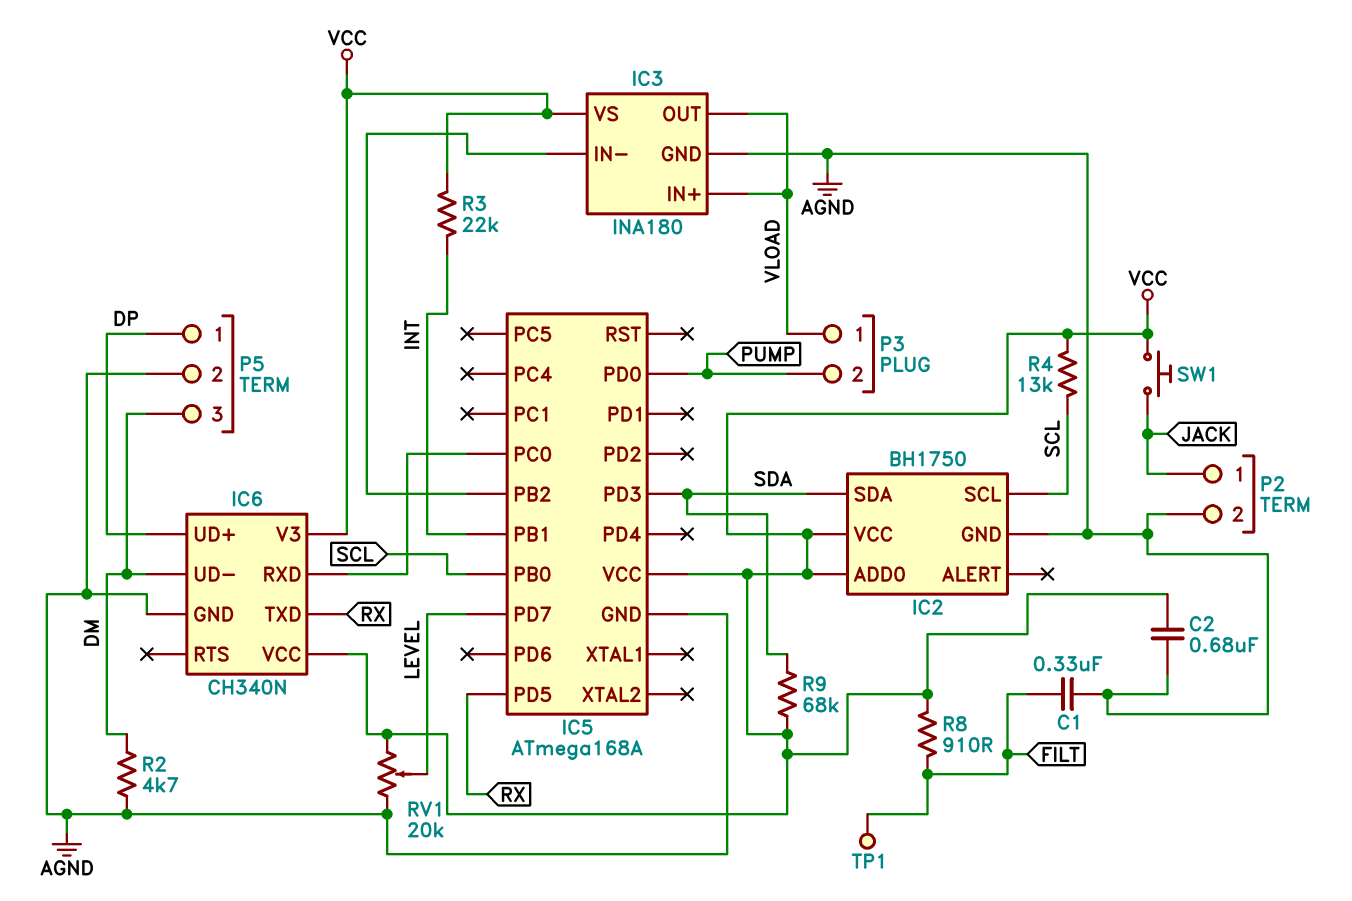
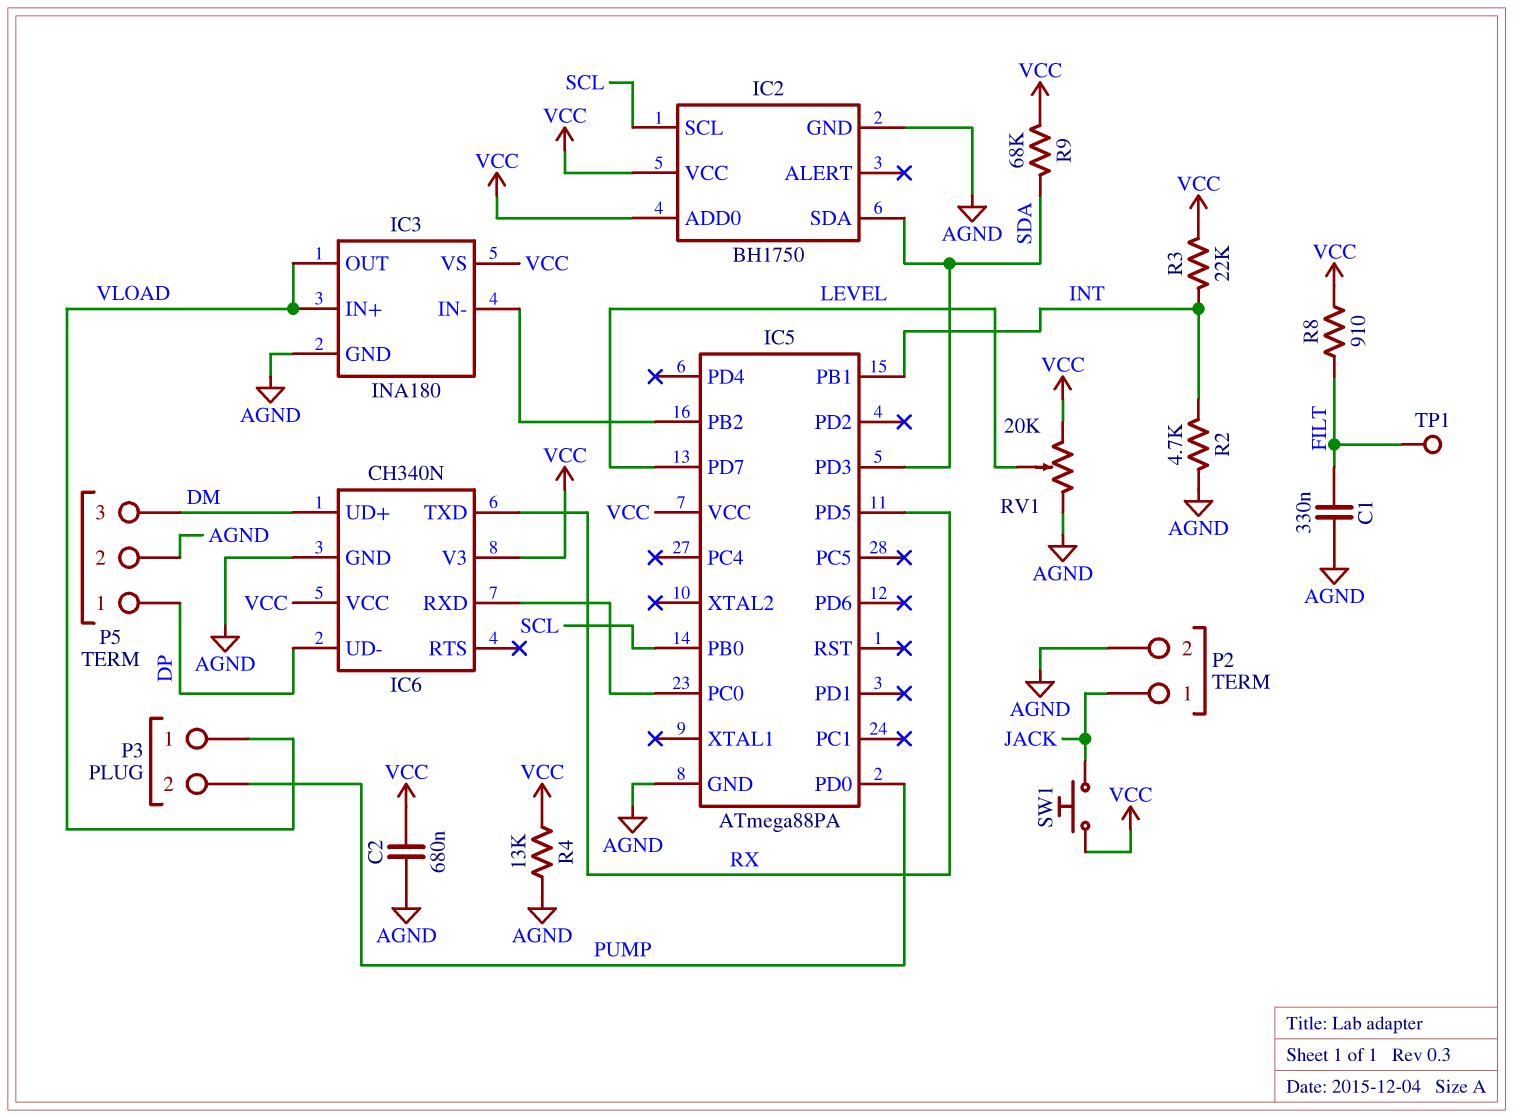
IC5: ATmega168A -> ATmega88PA
IC6 pin UD+: DP -> DM
IC6 pin UD-: DM -> DP
R2: 4.7k (AGND, DM) -> 4.7k (AGND, INT)
R4: 13k (SCL, VCC) -> 13k (AGND, VCC)

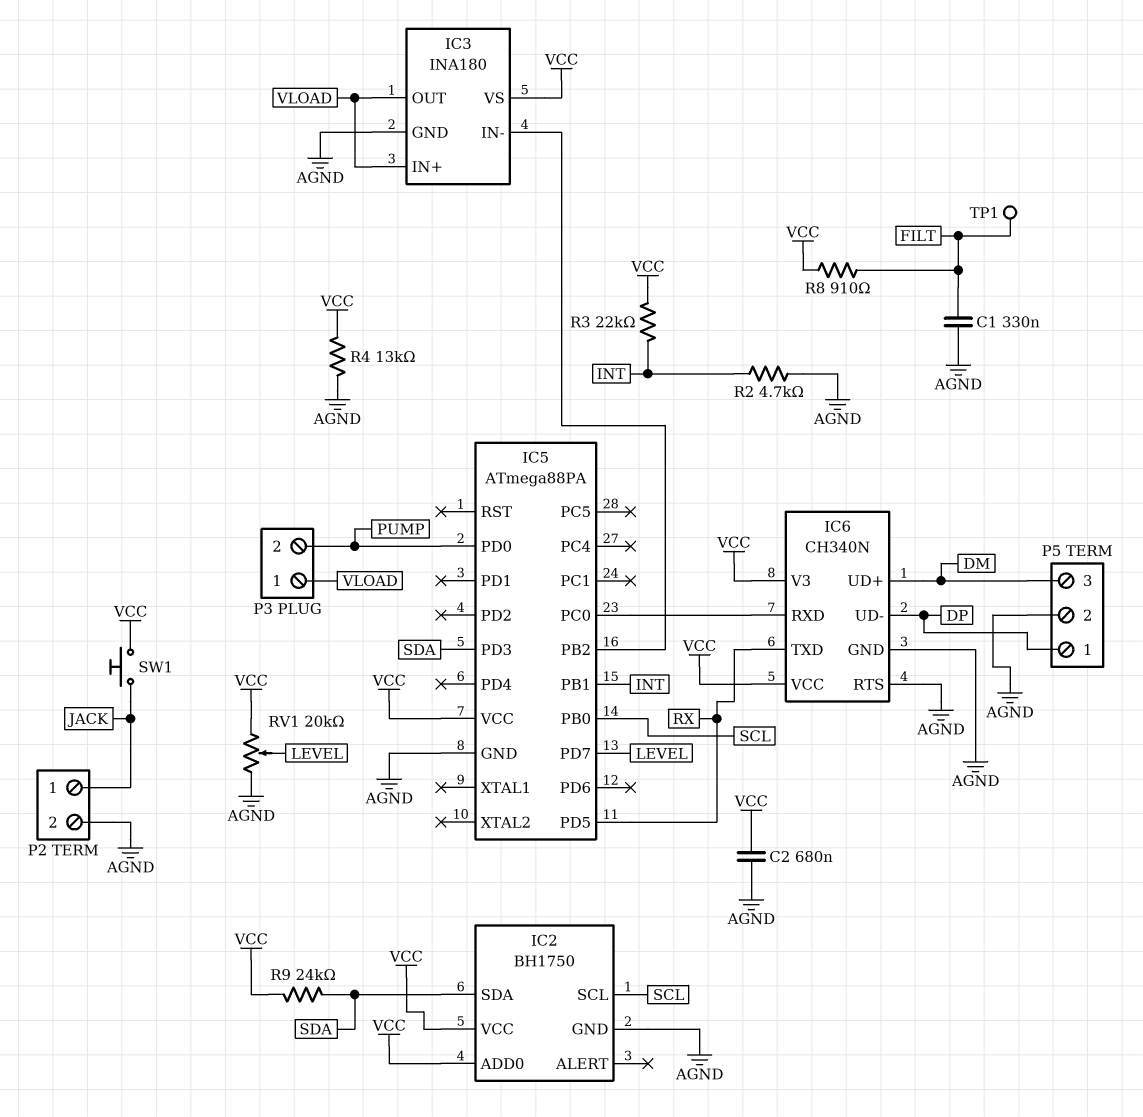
IC6 pin RTS: none -> AGND
R9: 68k (SDA, VCC) -> 24k (SDA, VCC)

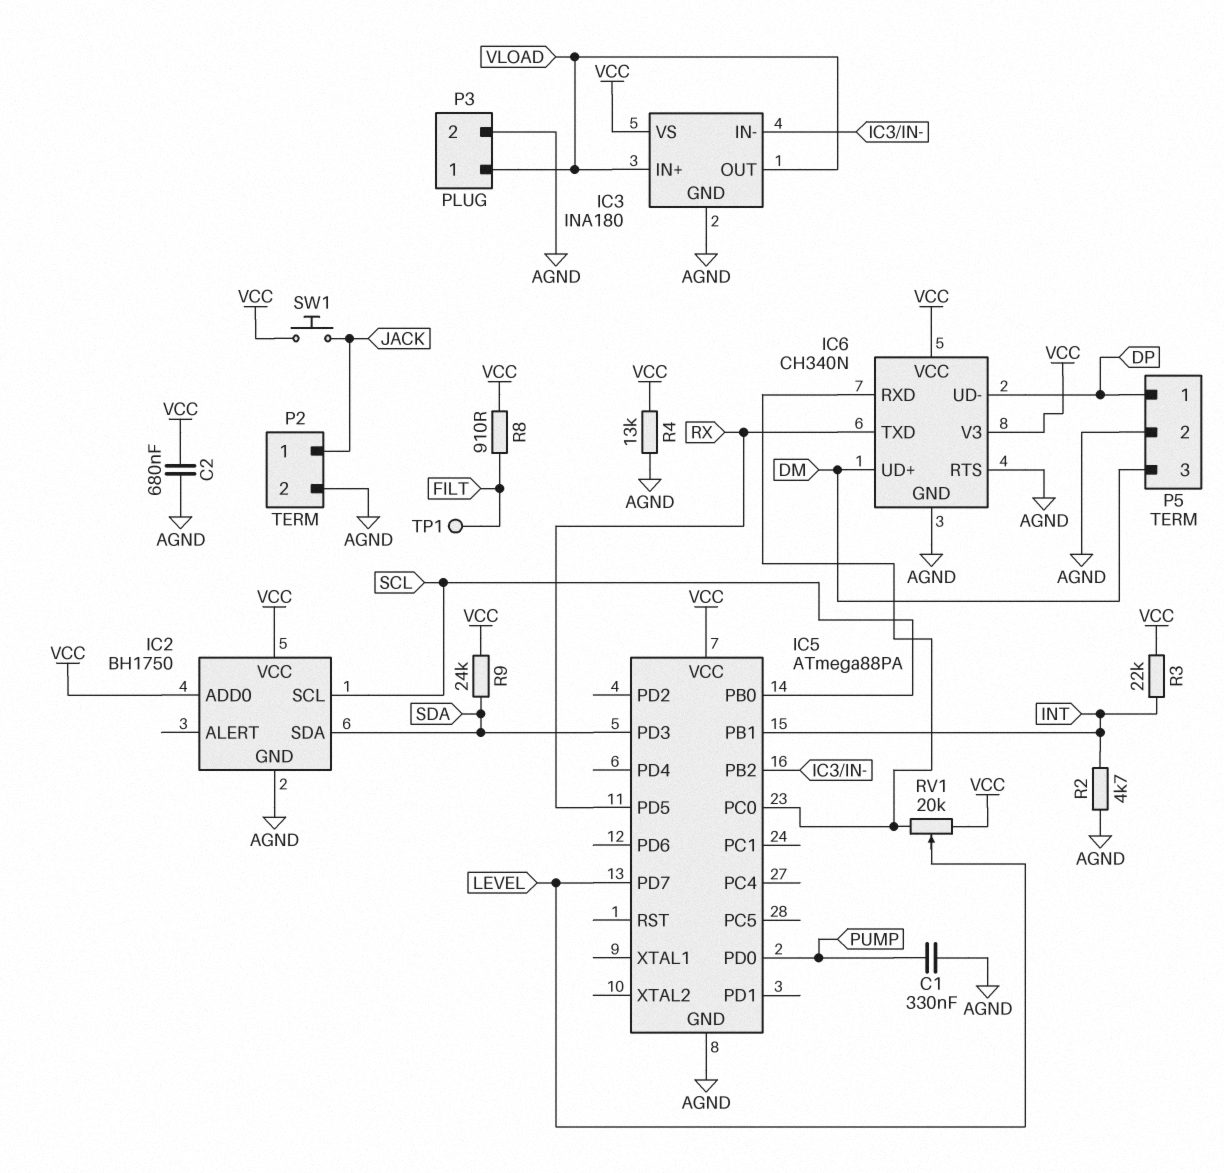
C1: 330nF (AGND, FILT) -> 330nF (AGND, PUMP)
P3 pin 2: PUMP -> AGND
RV1: 20k (AGND, VCC, wiper LEVEL) -> 20k (IC5/PC0, VCC, wiper LEVEL)

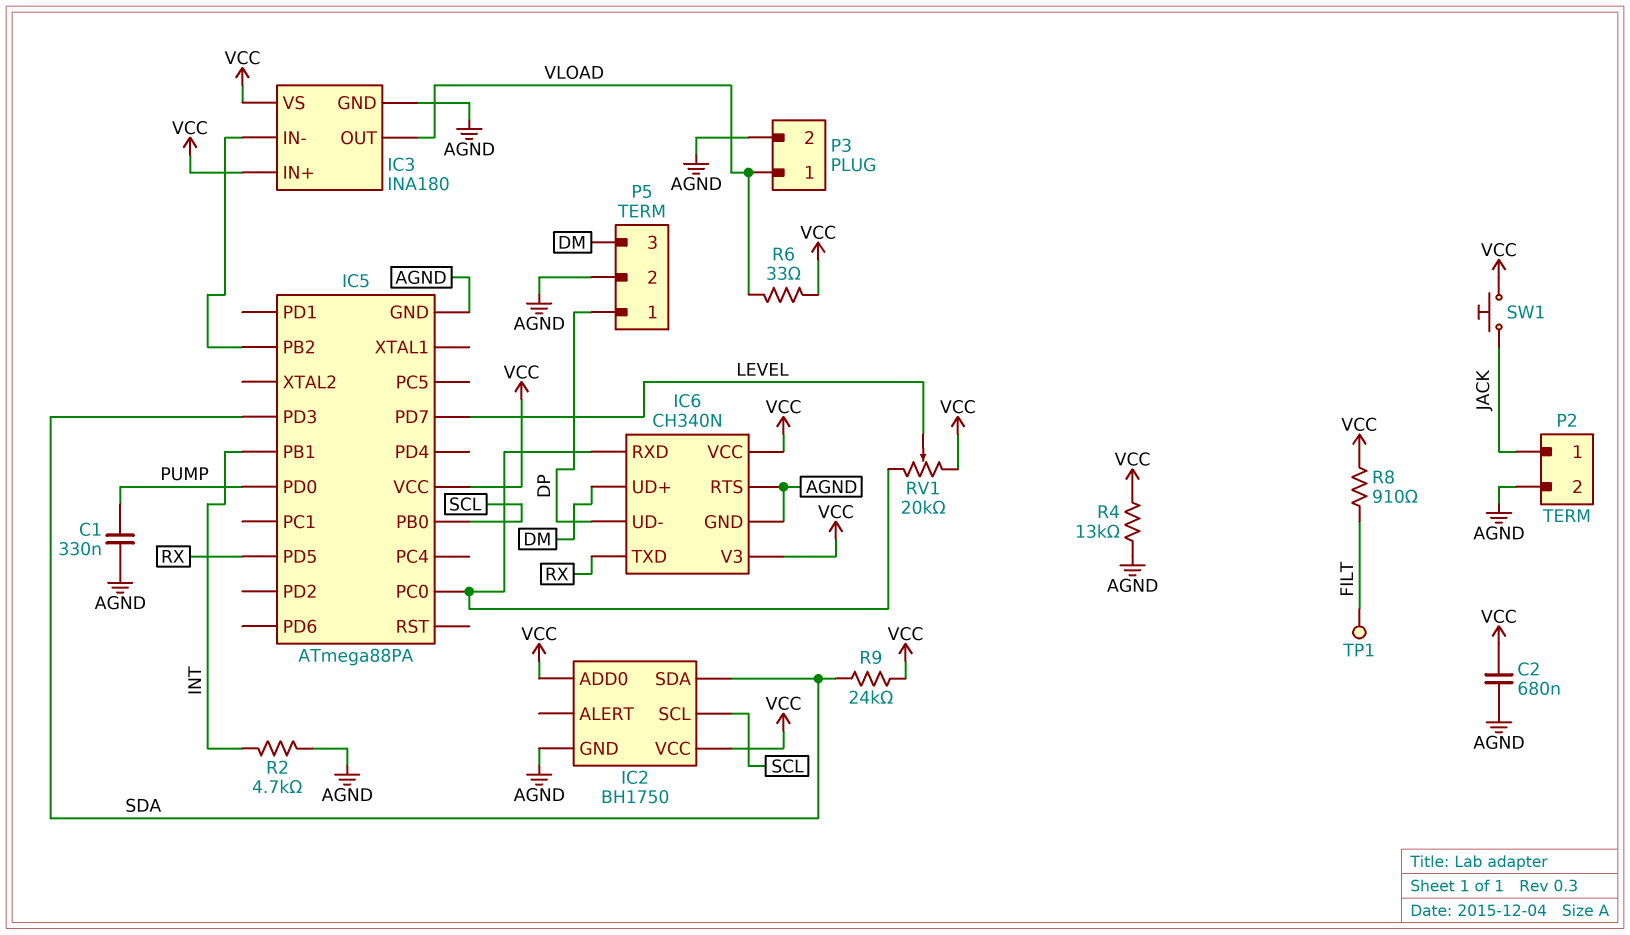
IC3 pin IN+: VLOAD -> VCC
R3: 22k (INT, VCC) -> none
R6: none -> 33 (VCC, VLOAD)

